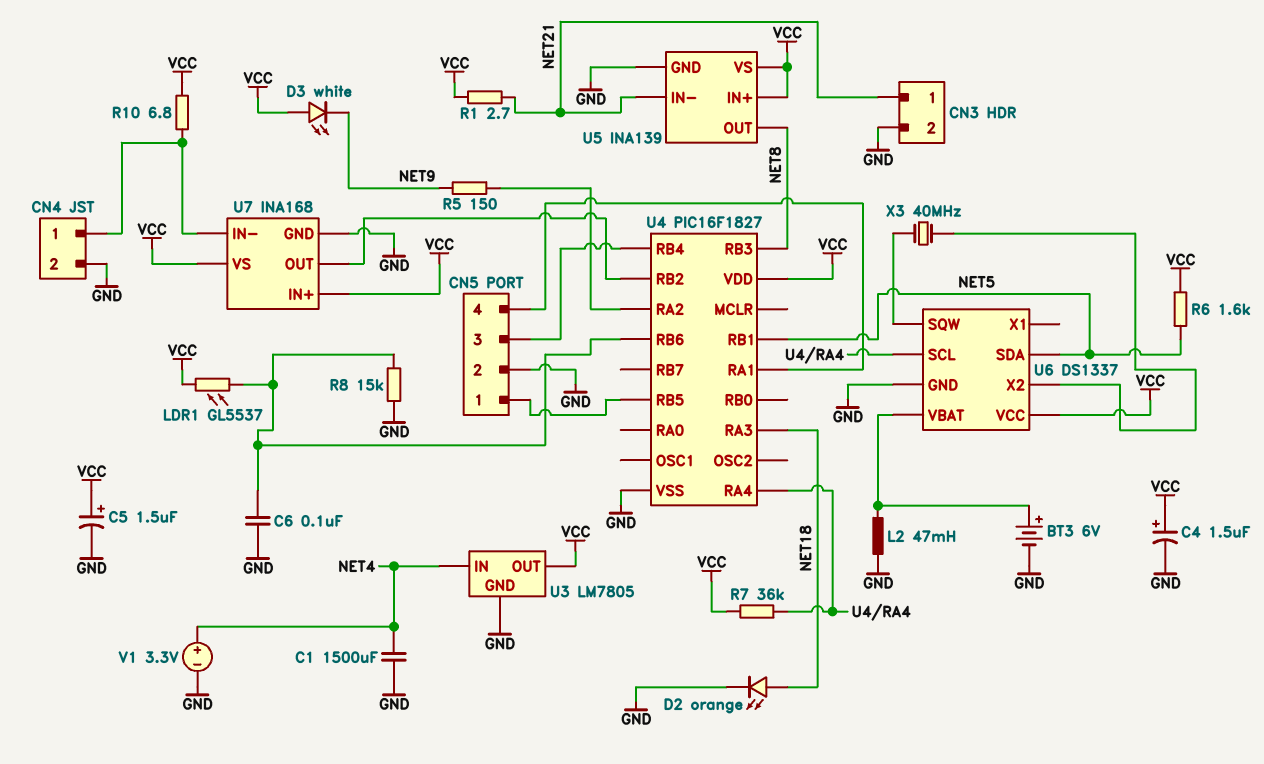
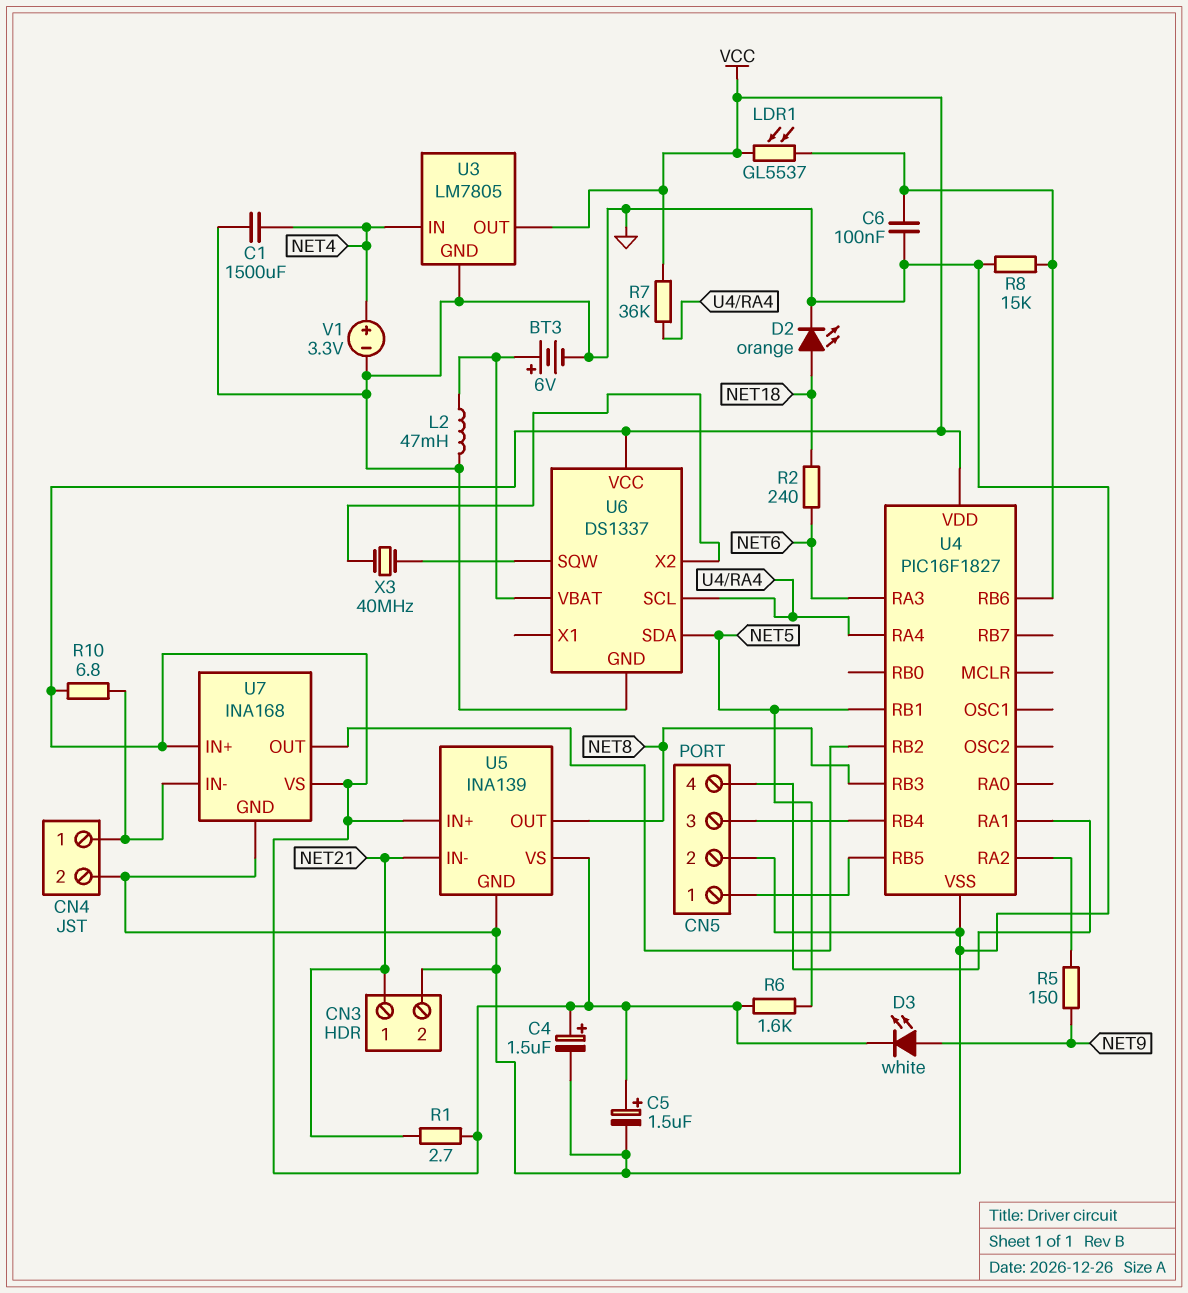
D3: LED white (A VCC, K NET9) -> LED white (A NET9, K VCC)
R2: none -> 240 (NET6, NET18)
U4 pin RA3: NET18 -> NET6

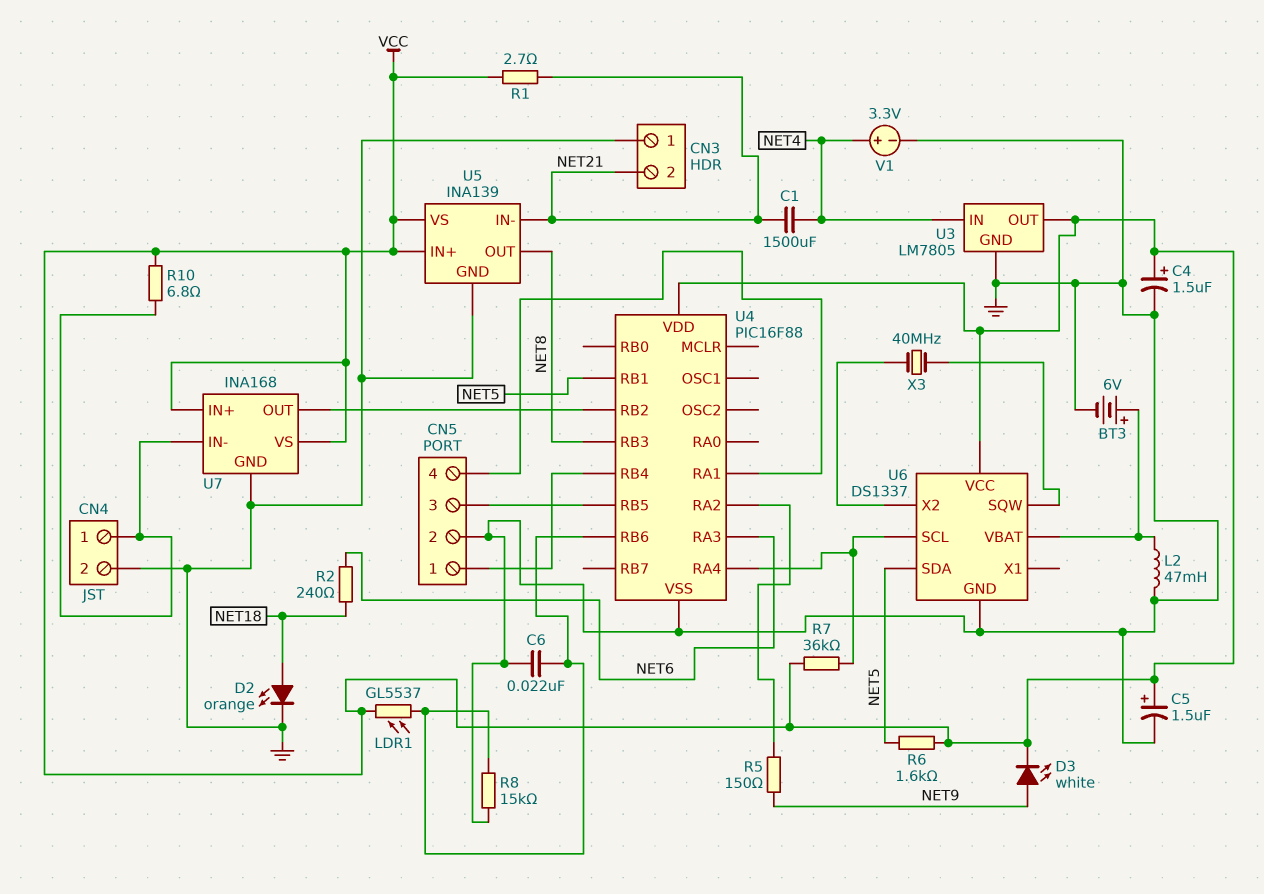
C1: 1500uF (GND, NET4) -> 1500uF (NET4, NET21)
C6: 100nF (GND, U4/RB6) -> 22nF (GND, U4/RB6)
CN3 pin 1: NET21 -> GND
CN3 pin 2: GND -> NET21
U4: PIC16F1827 -> PIC16F88
U4 pin RB4: CN5/3 -> CN5/1
U4 pin RB5: CN5/1 -> CN5/3

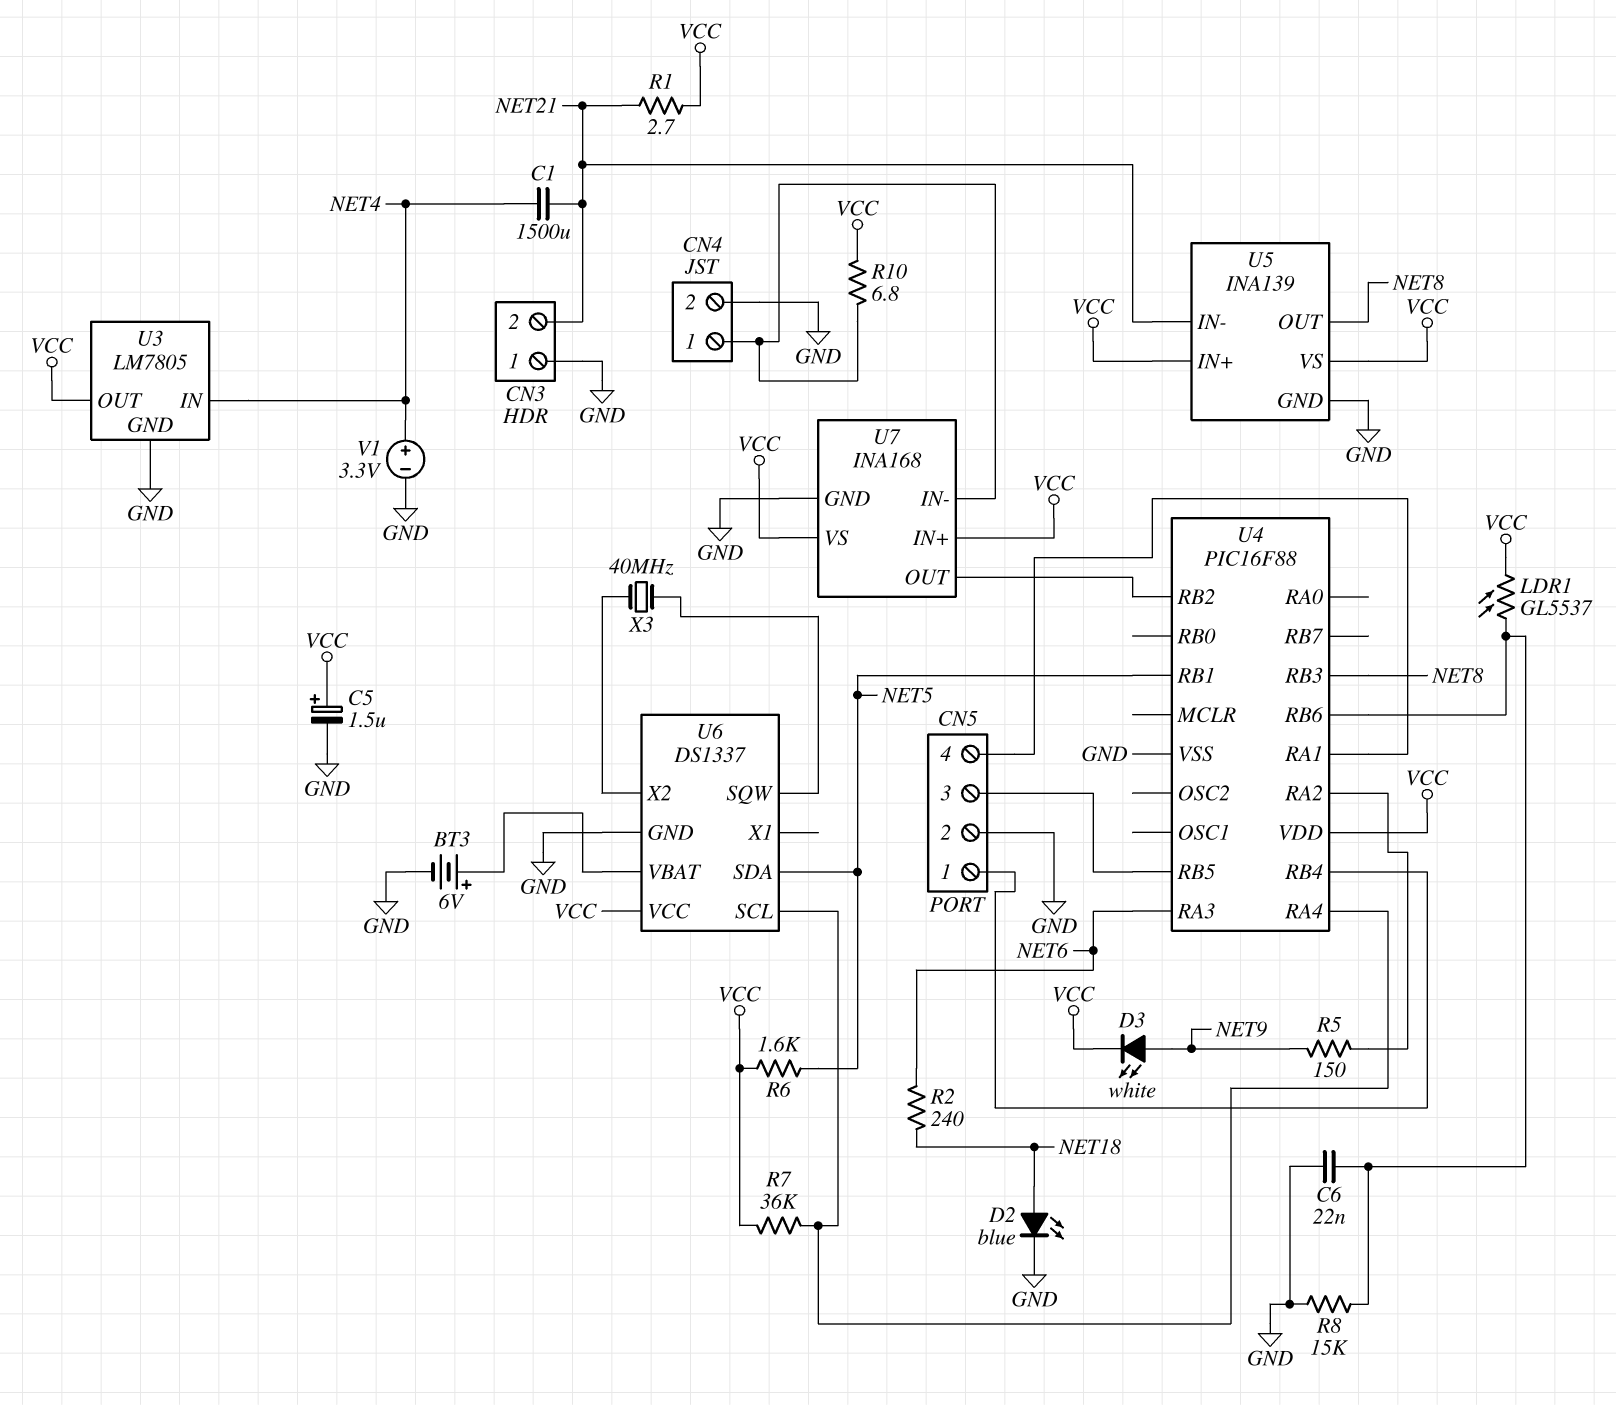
C4: 1.5uF (plus VCC, minus GND) -> none
D2: LED orange (A NET18, K GND) -> LED blue (A NET18, K GND)
L2: 47mH (GND, U6/VBAT) -> none

